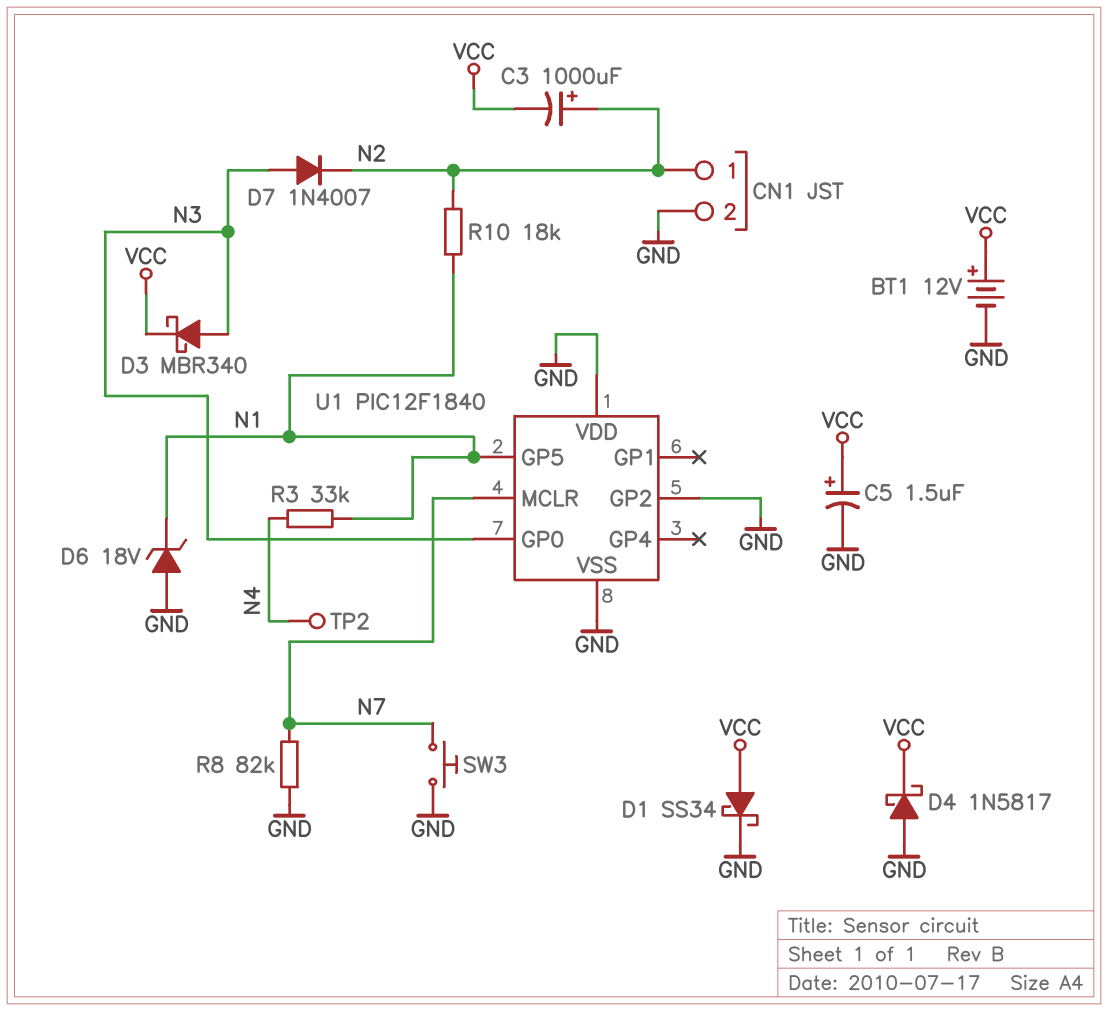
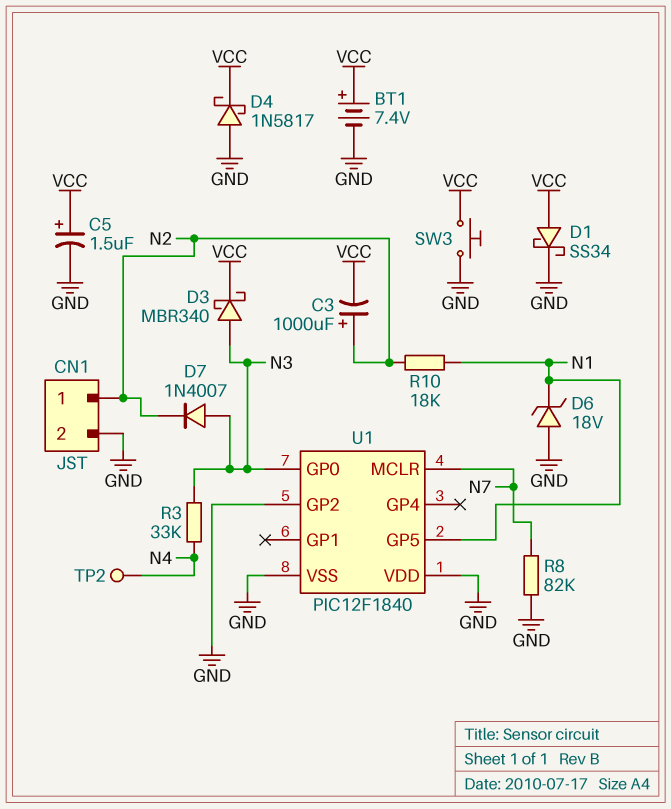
BT1: 12V (plus VCC, minus GND) -> 7.4V (plus VCC, minus GND)
R3: 33k (N1, N4) -> 33k (N3, N4)
SW3: button (GND, N7) -> button (GND, VCC)

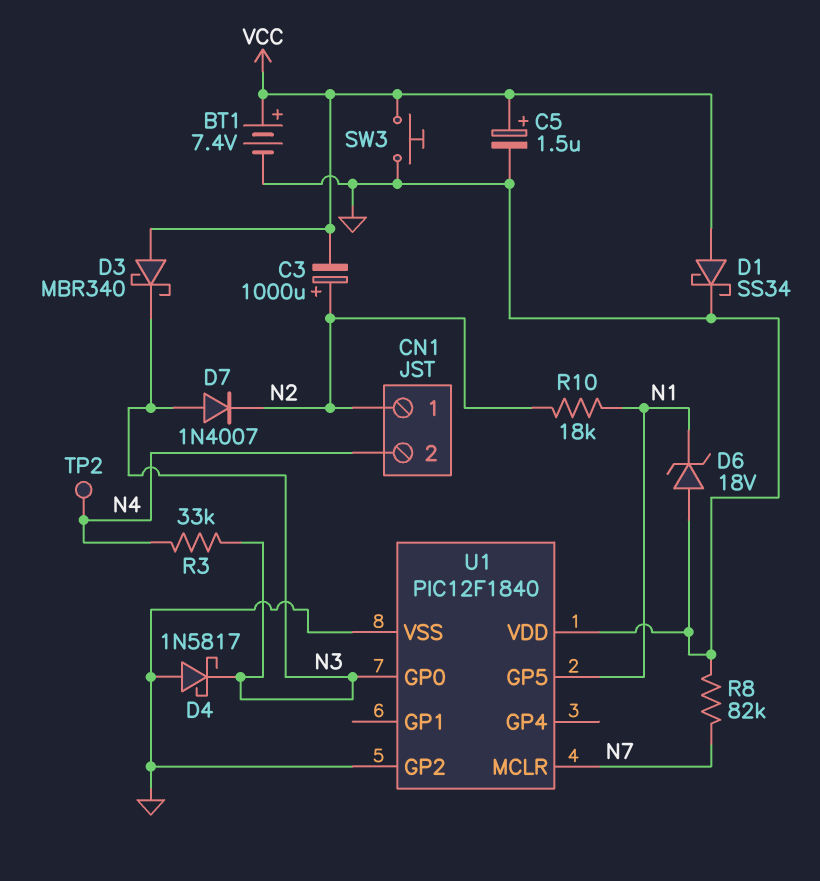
CN1 pin 2: GND -> N4
D3: schottky MBR340 (A N3, K VCC) -> schottky MBR340 (A VCC, K N3)
D4: schottky 1N5817 (A GND, K VCC) -> schottky 1N5817 (A GND, K N3)

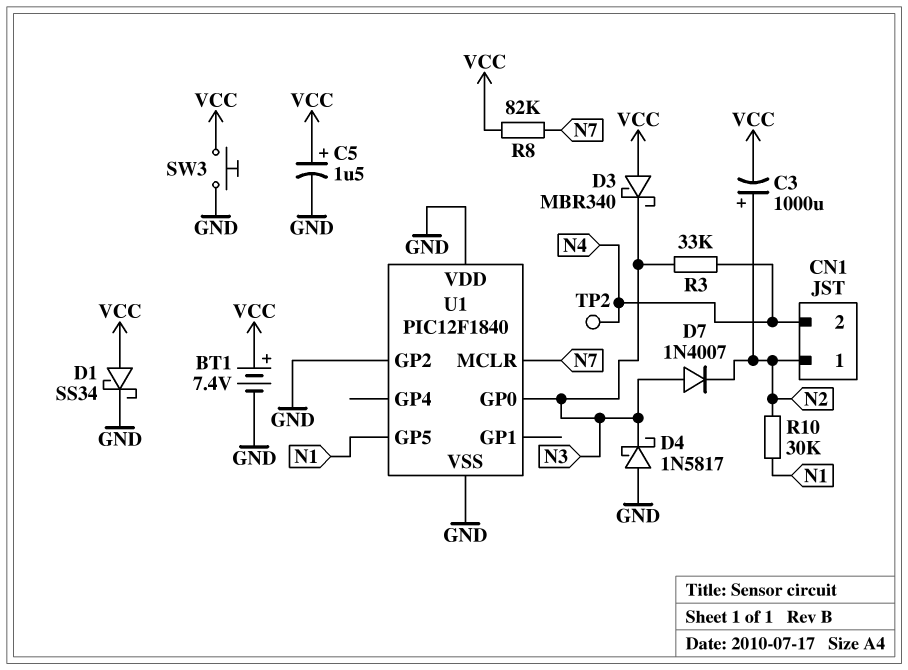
D6: zener 18V (A GND, K N1) -> none
R8: 82k (GND, N7) -> 82k (N7, VCC)
R10: 18k (N1, N2) -> 30k (N1, N2)

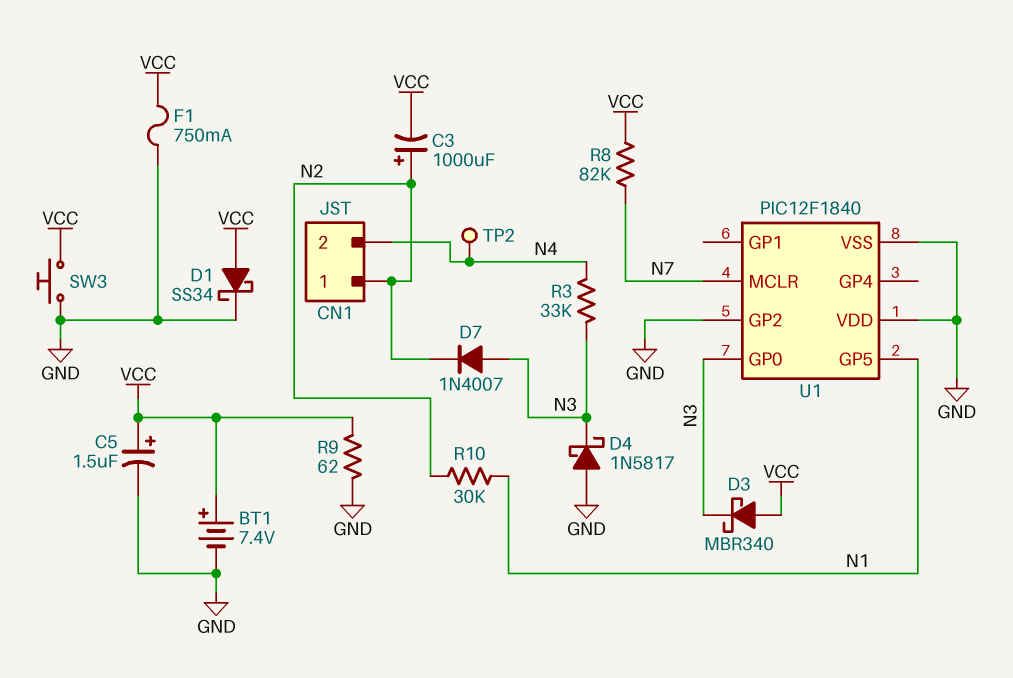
F1: none -> 750mA (GND, VCC)
R9: none -> 62 (GND, VCC)

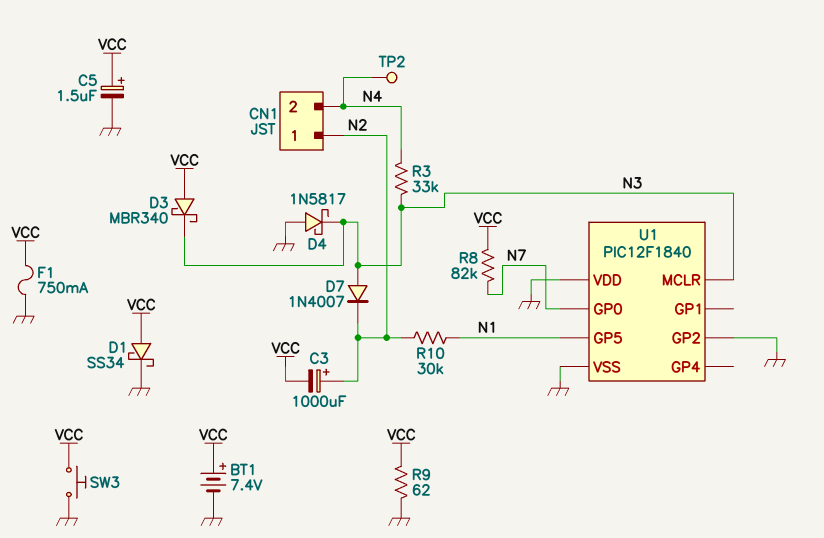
U1 pin GP0: N3 -> N7
U1 pin MCLR: N7 -> N3

